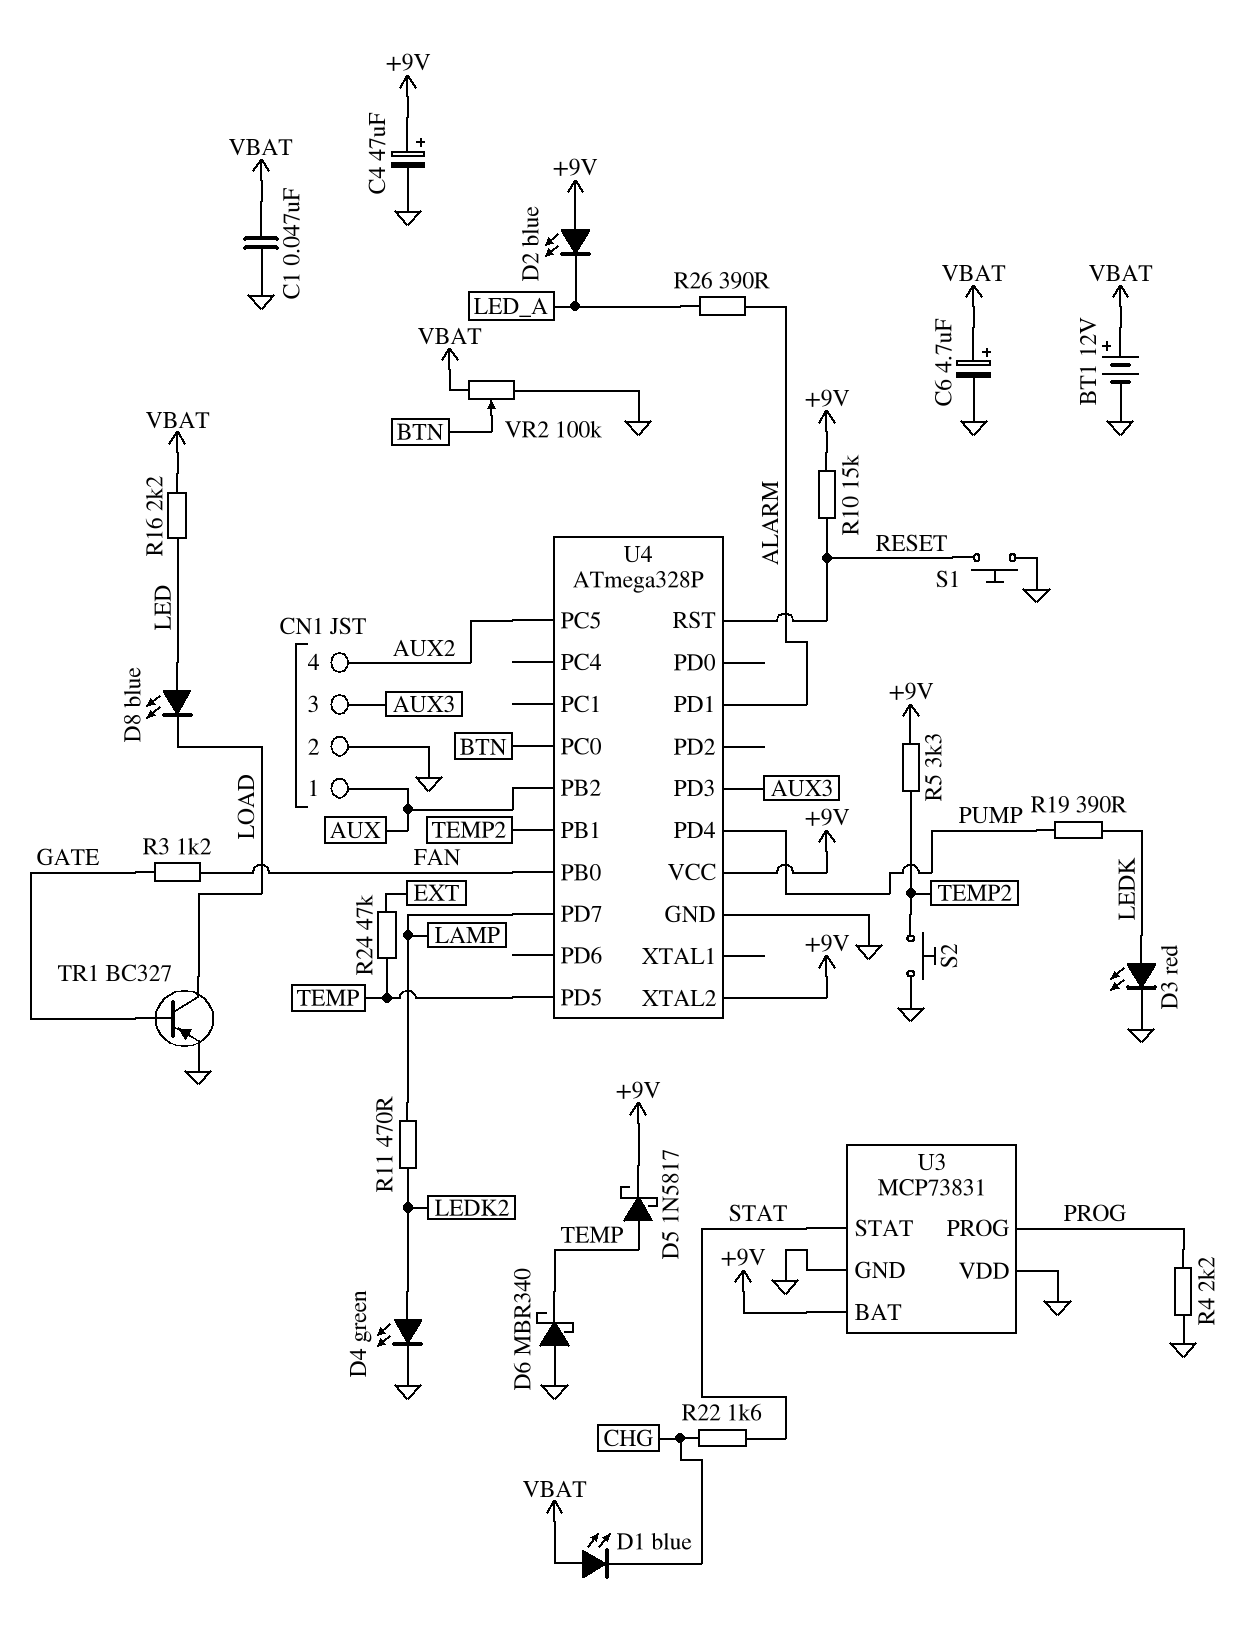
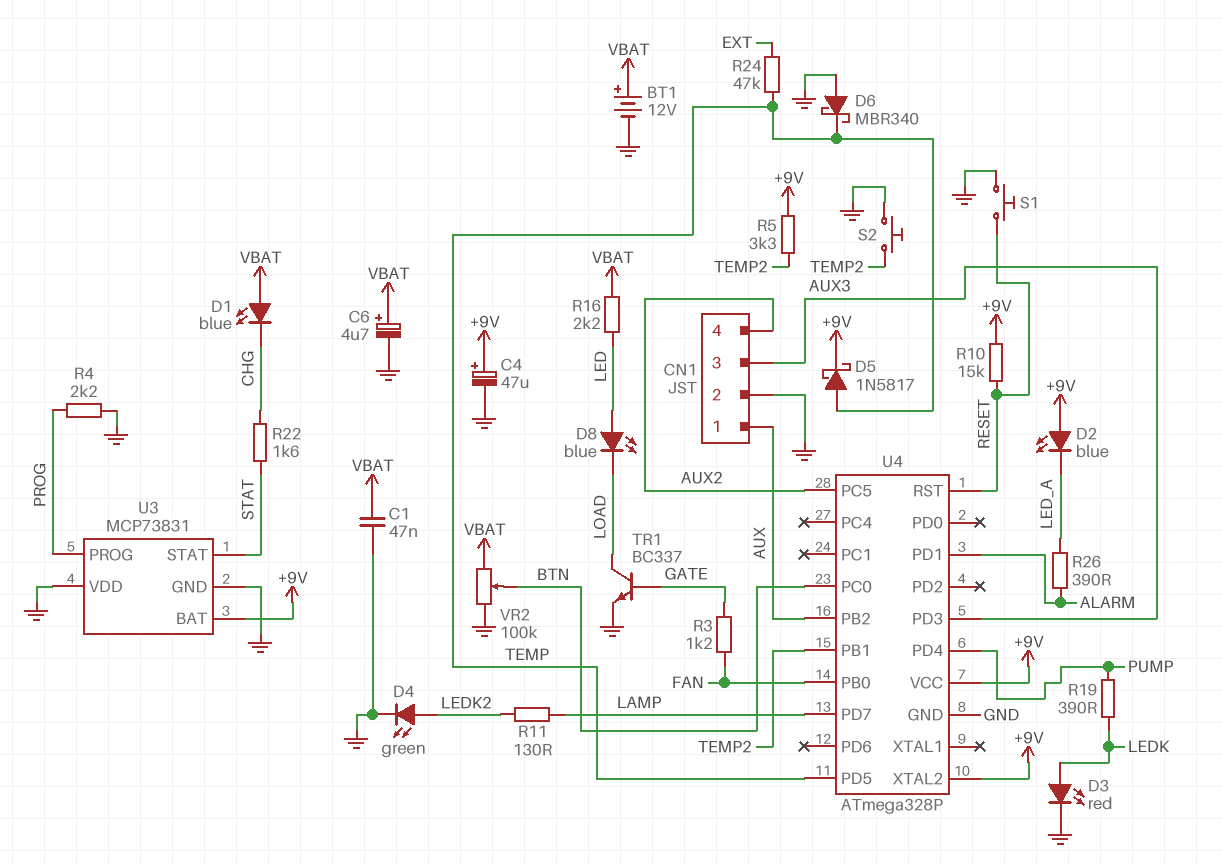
R11: 470 (LAMP, LEDK2) -> 130 (LAMP, LEDK2)
TR1: PNP BC327 (B GATE, C LOAD, E GND) -> NPN BC337 (B GATE, C LOAD, E GND)

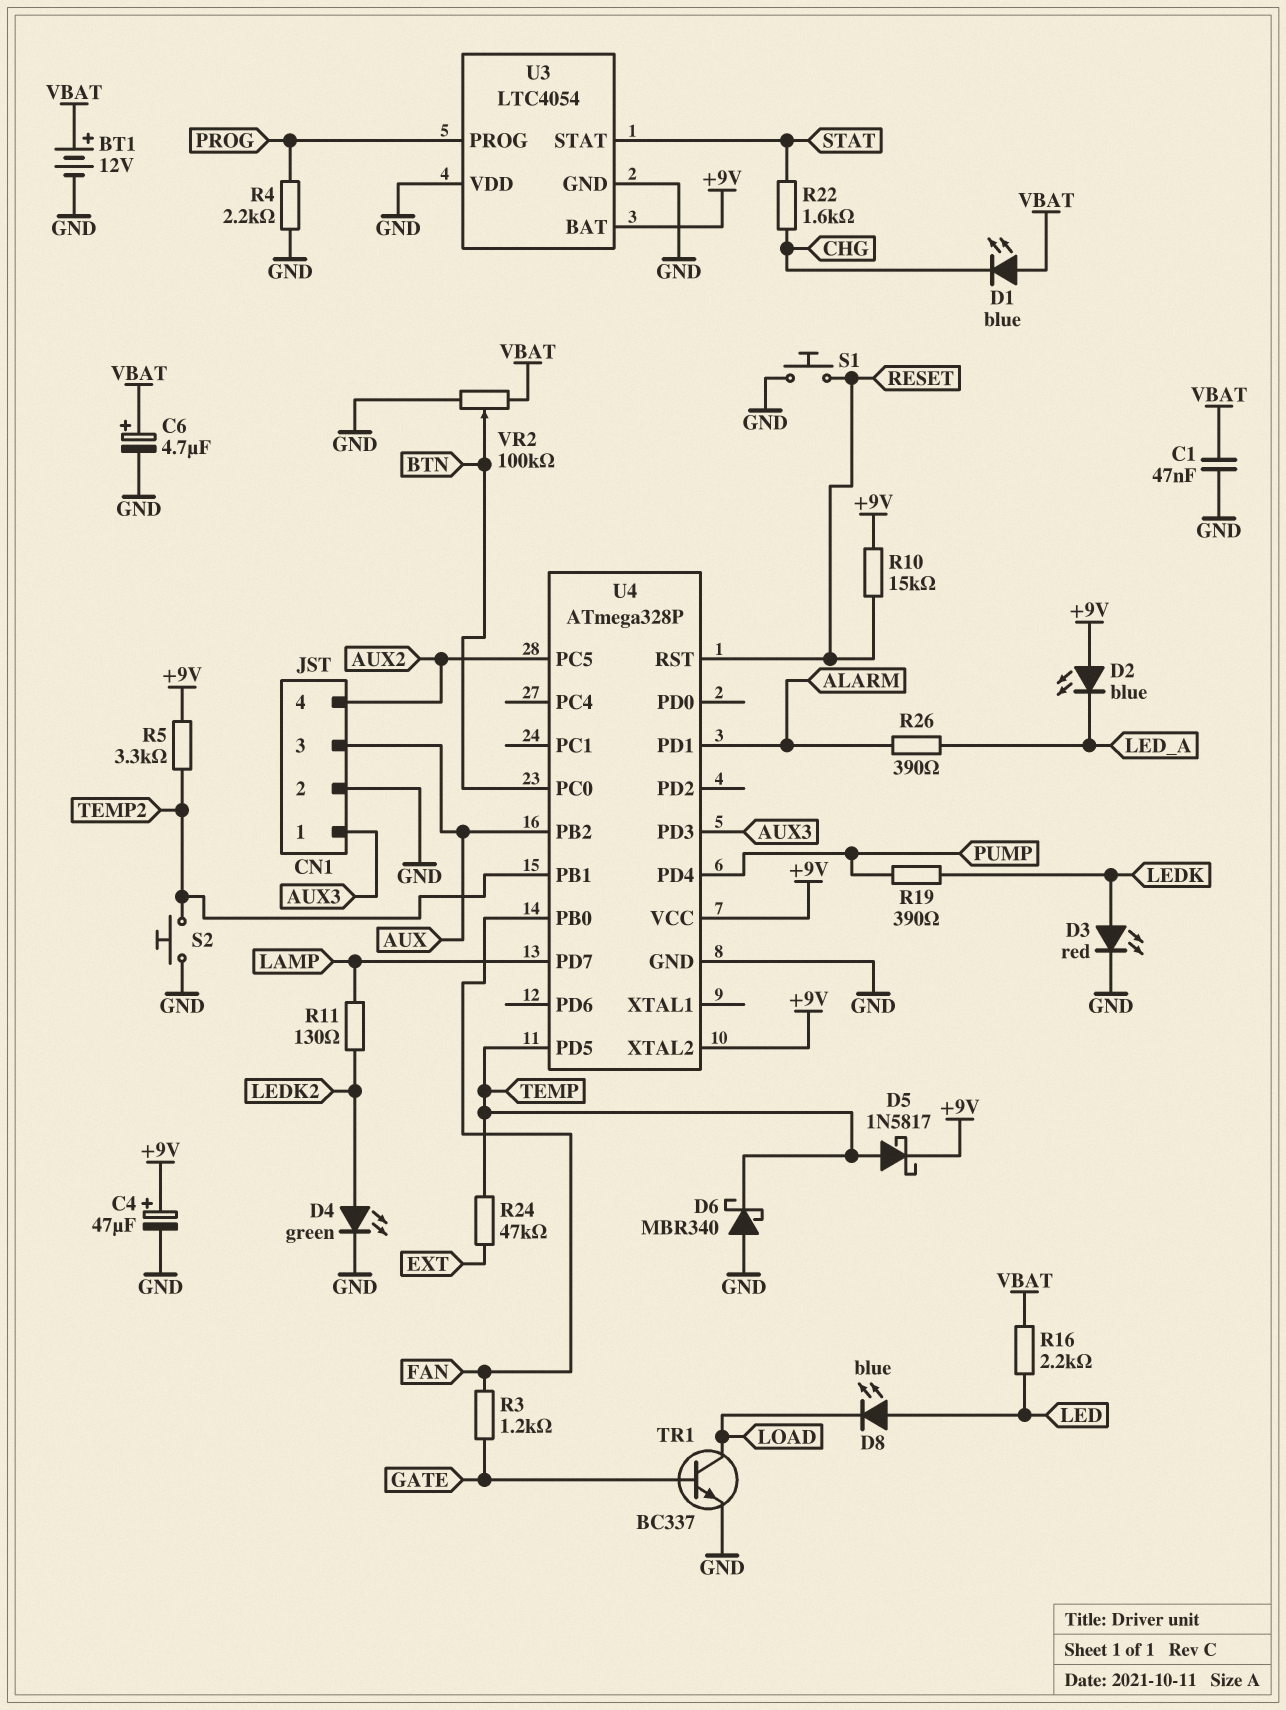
CN1 pin 1: AUX -> AUX3
CN1 pin 3: AUX3 -> AUX
U3: MCP73831 -> LTC4054

